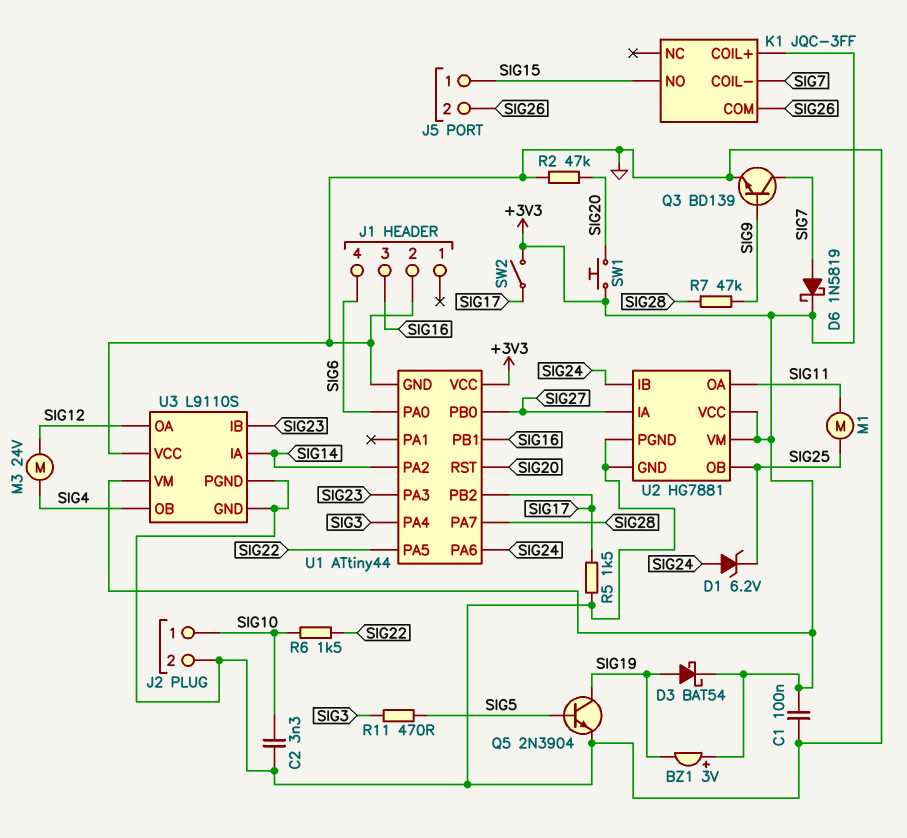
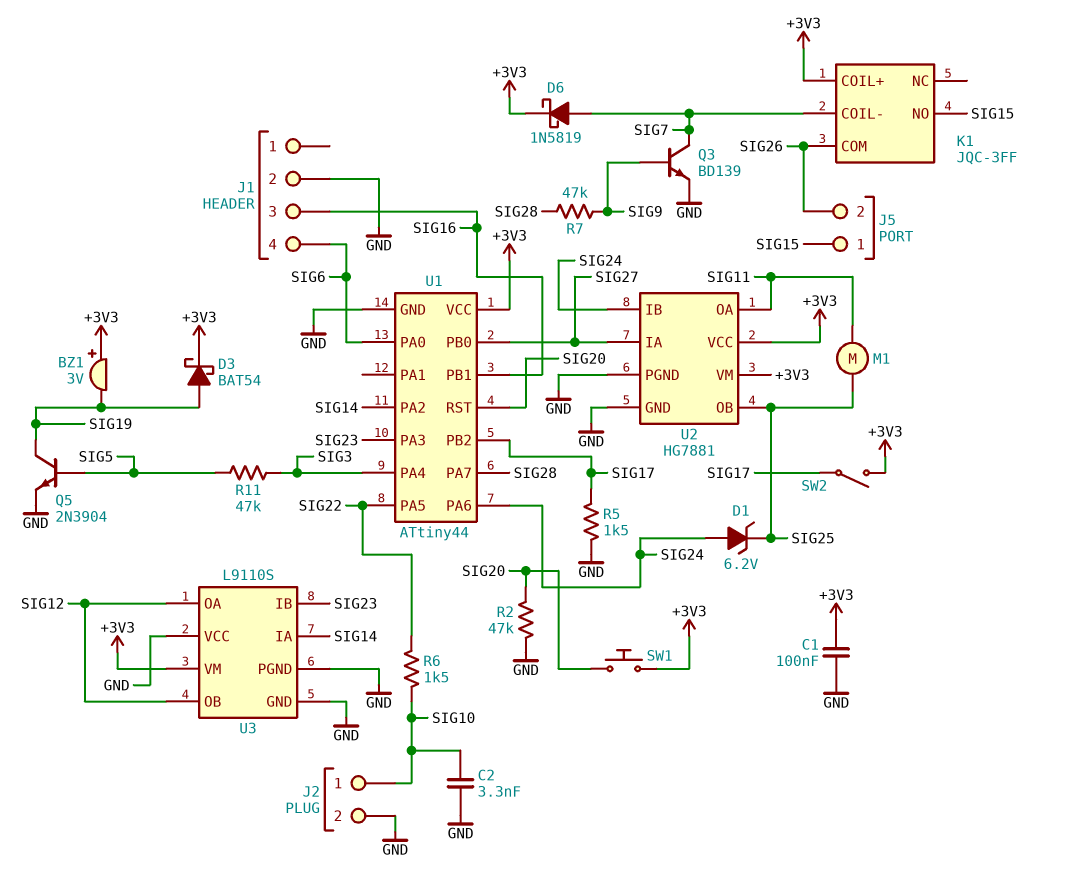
M3: motor 24V (SIG4, SIG12) -> none
R11: 470 (SIG3, SIG5) -> 47k (SIG3, SIG5)
U3 pin OB: SIG4 -> SIG12

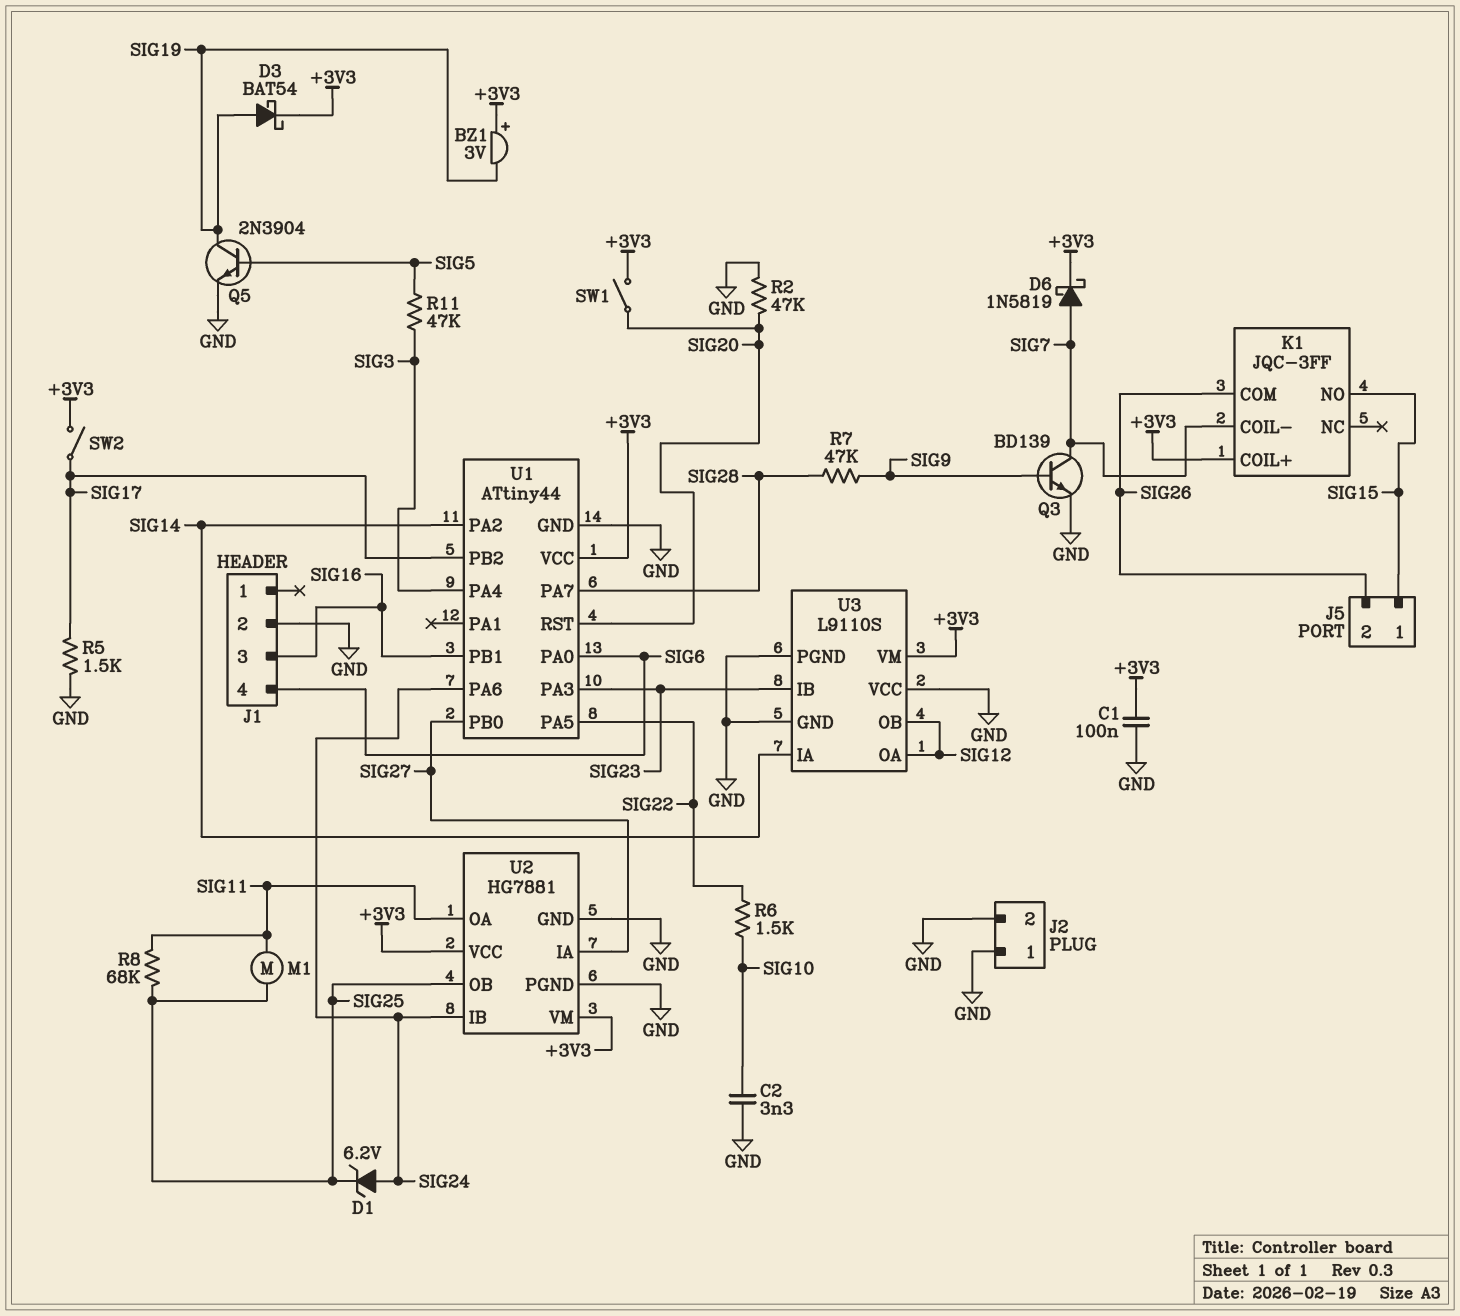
J2 pin 1: SIG10 -> GND
R8: none -> 68k (SIG11, SIG25)
SW1: button (+3V3, SIG20) -> switch (+3V3, SIG20)

